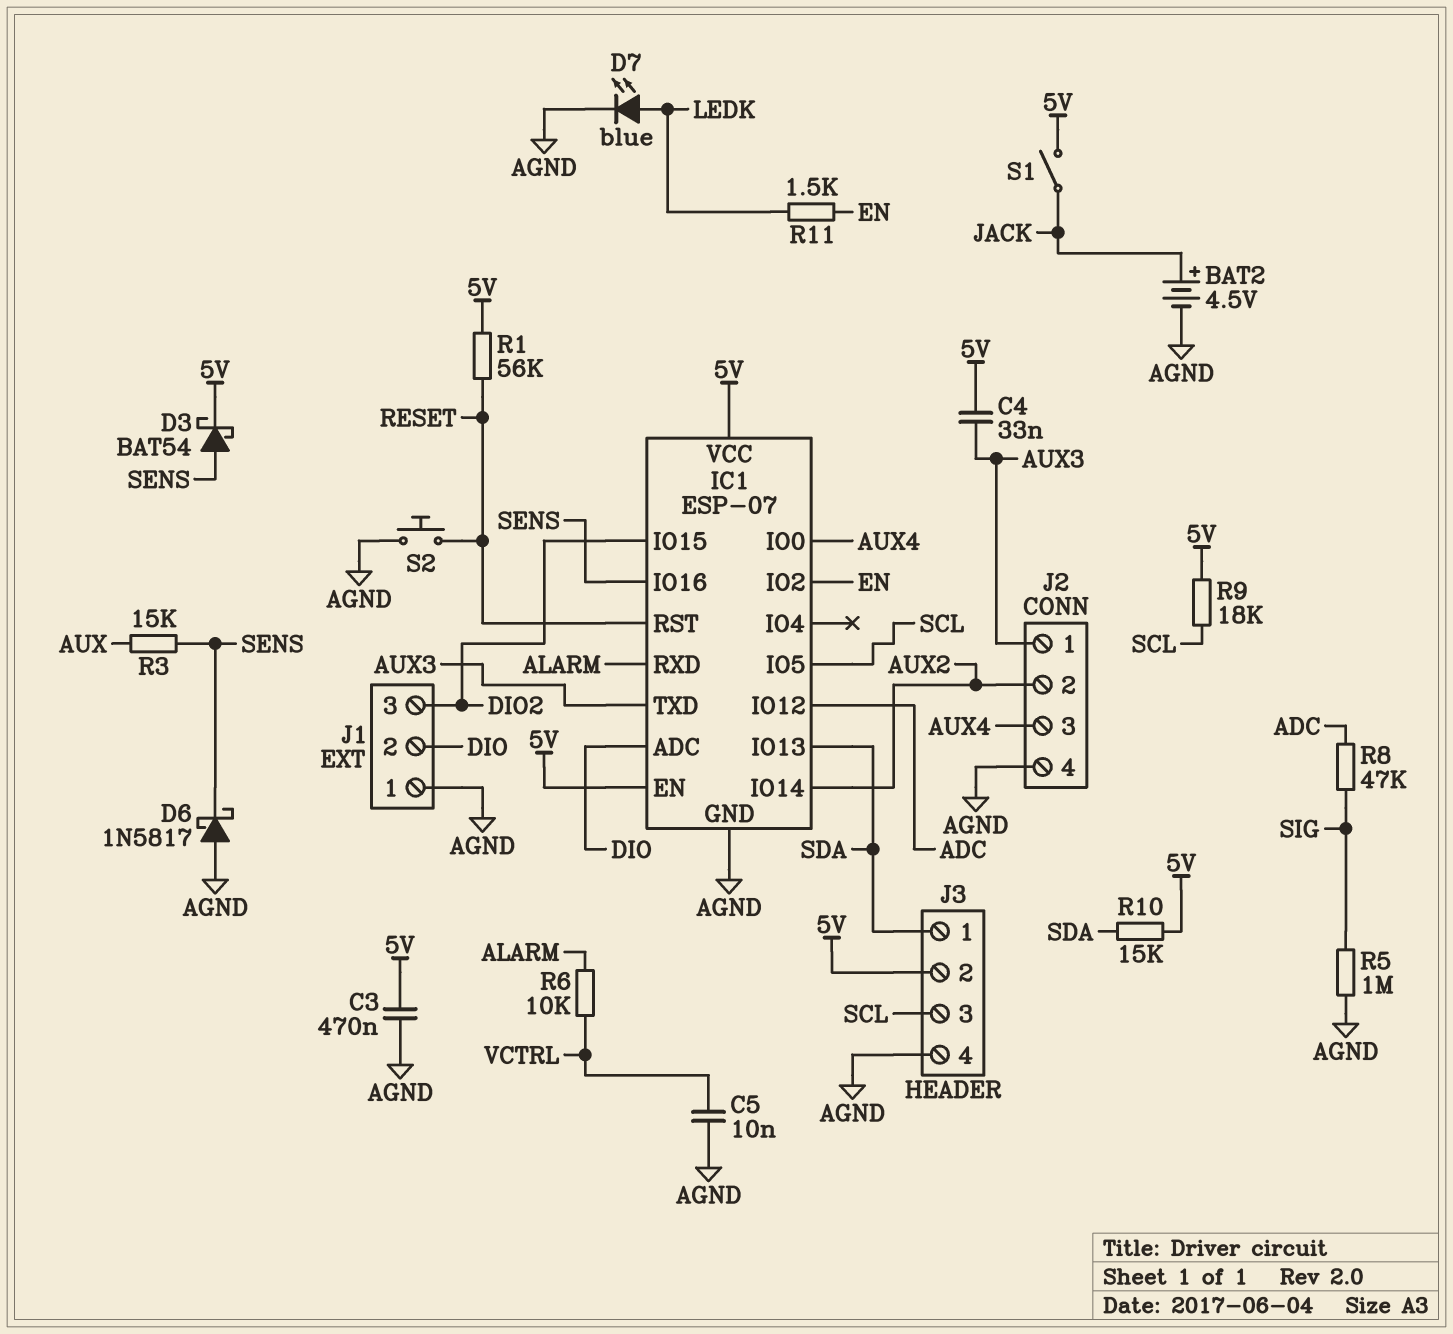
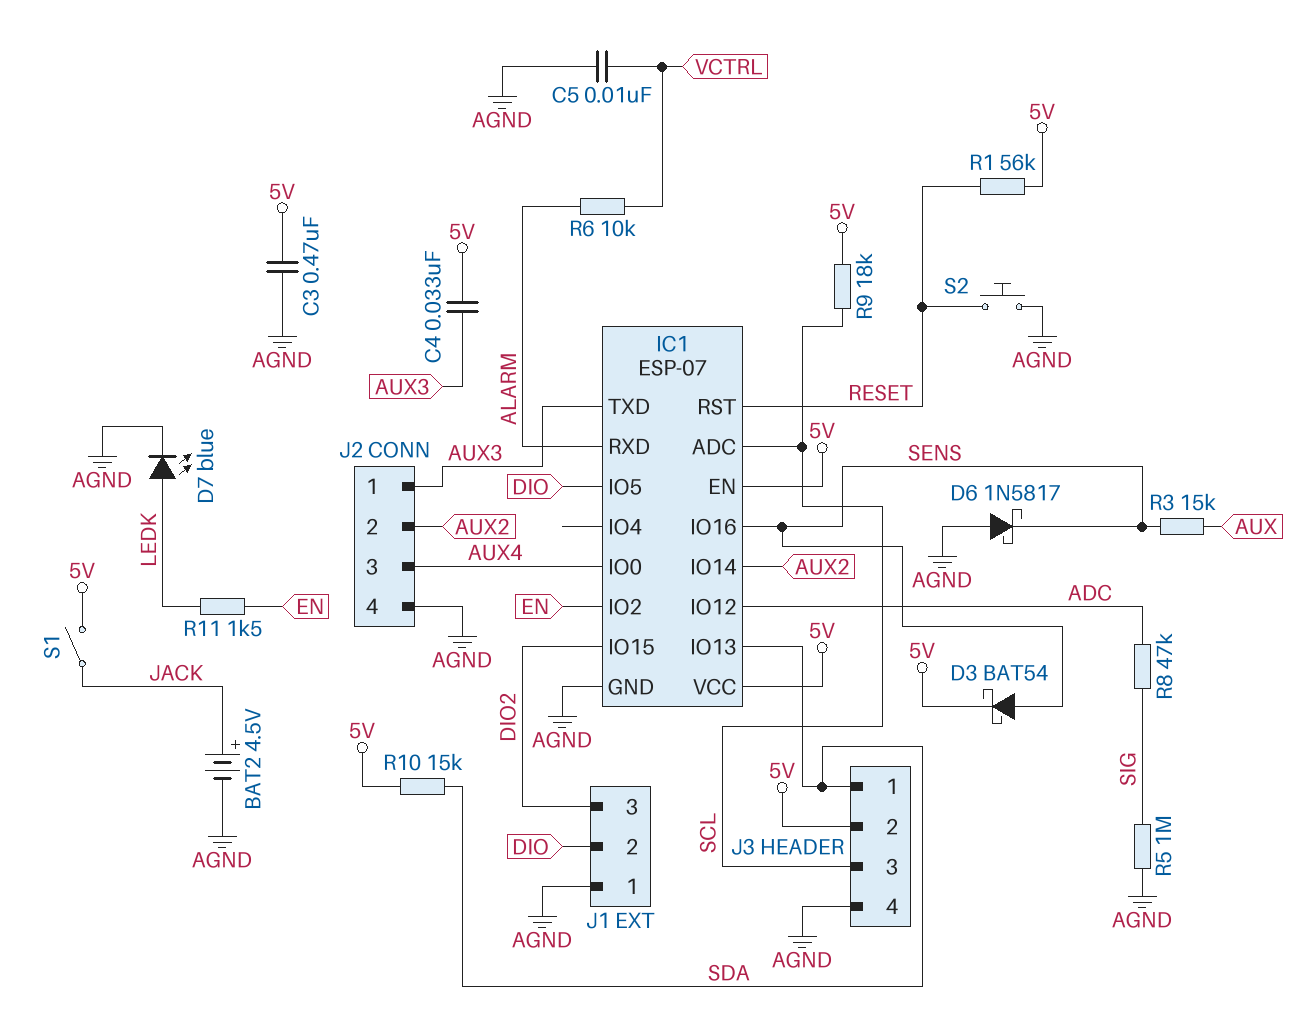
IC1 pin ADC: DIO -> SCL
IC1 pin IO5: SCL -> DIO

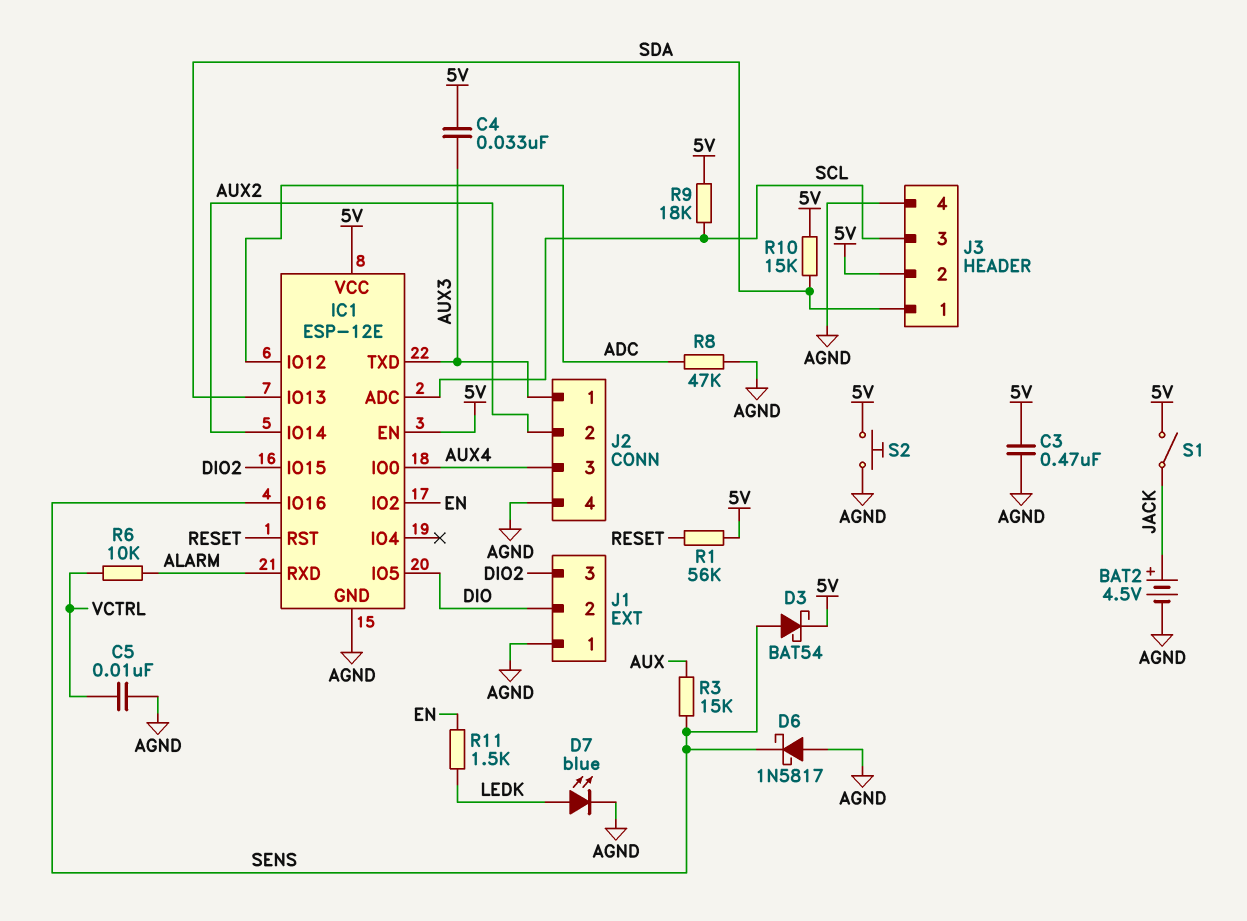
IC1: ESP-07 -> ESP-12E
R5: 1M (AGND, SIG) -> none
R8: 47k (ADC, SIG) -> 47k (ADC, AGND)
S2: button (AGND, RESET) -> button (5V, AGND)

